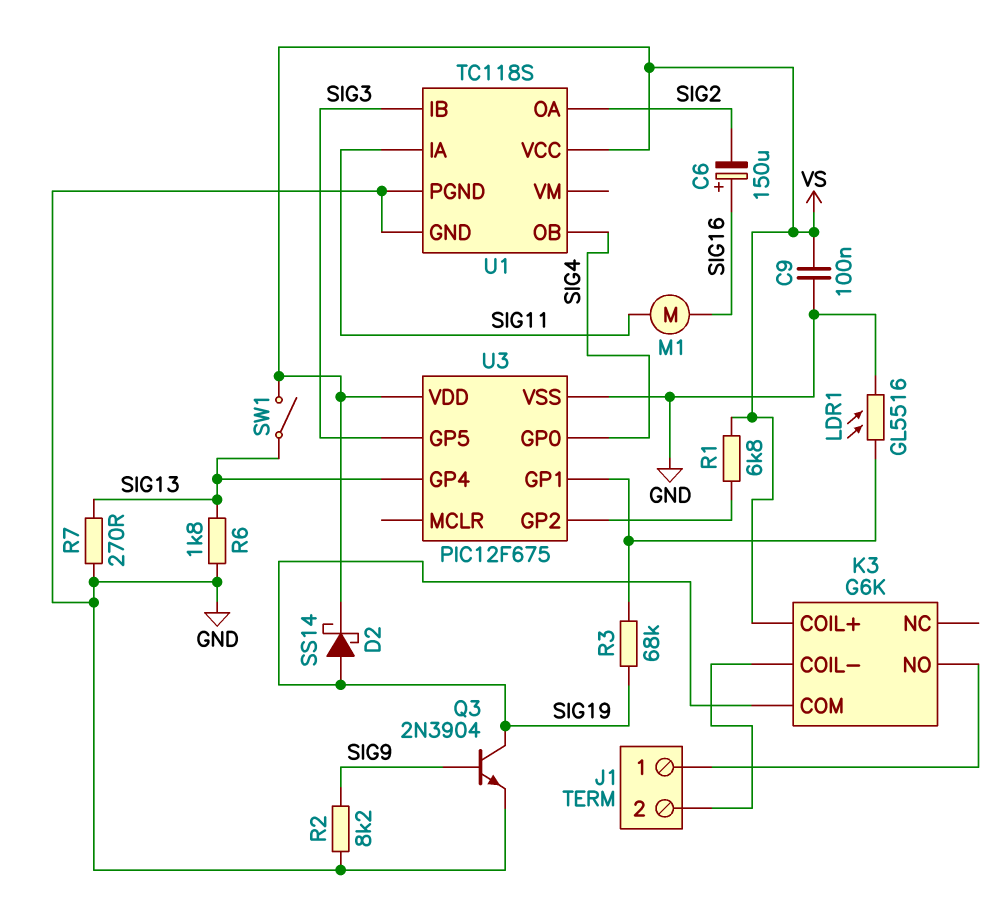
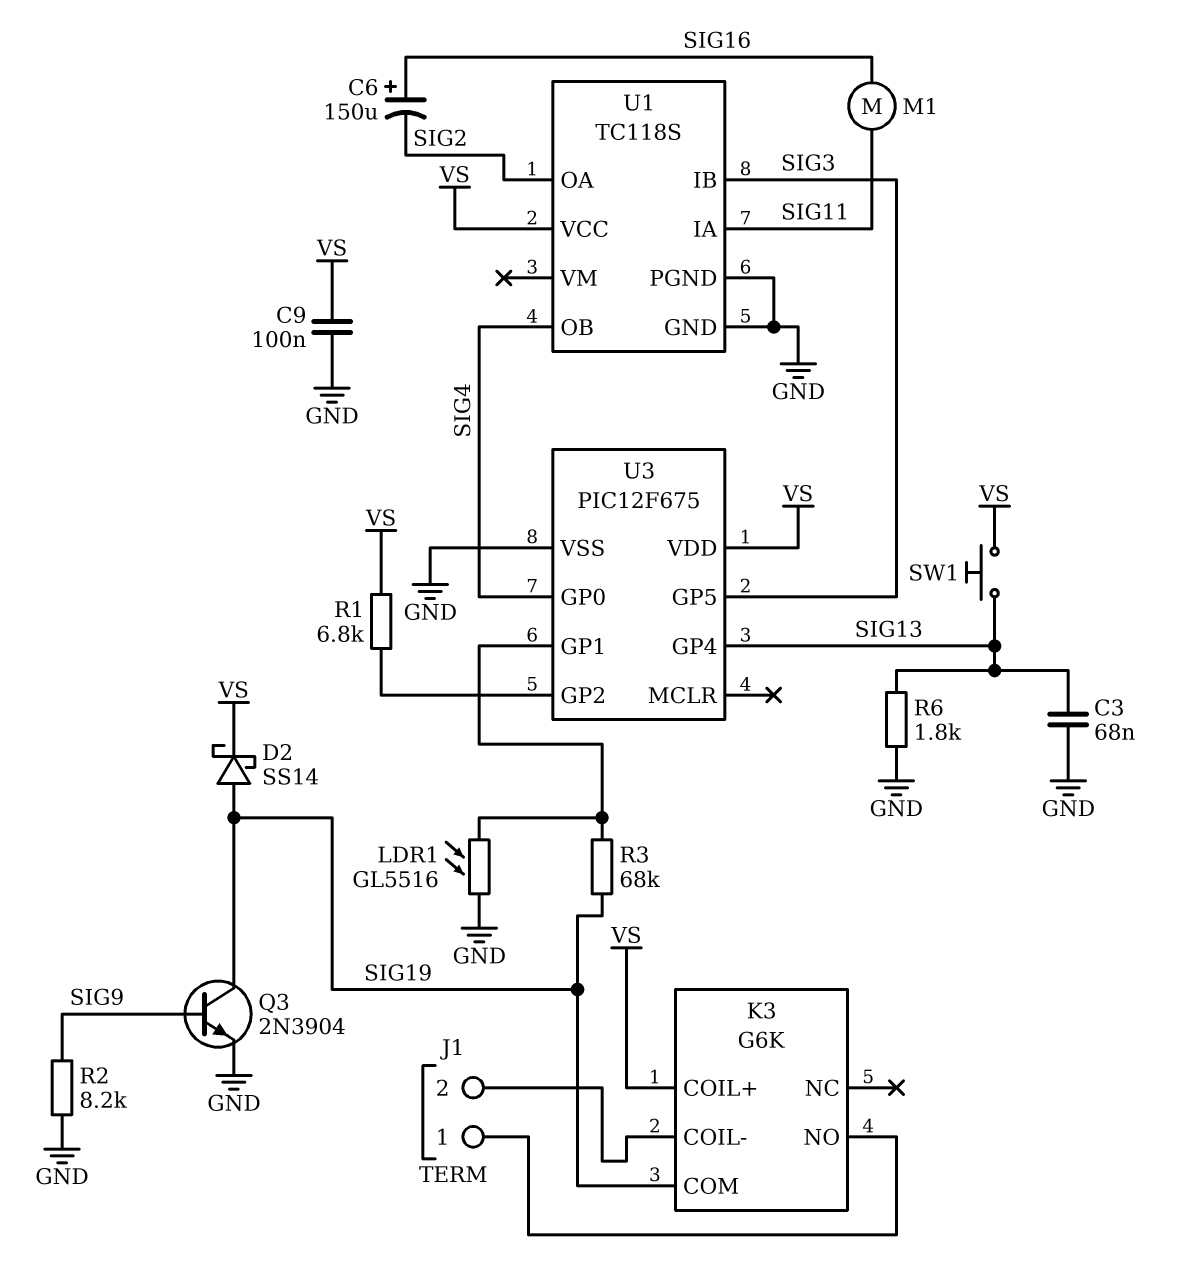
C3: none -> 68nF (GND, SIG13)
R7: 270 (GND, SIG13) -> none
SW1: switch (SIG13, VS) -> button (SIG13, VS)

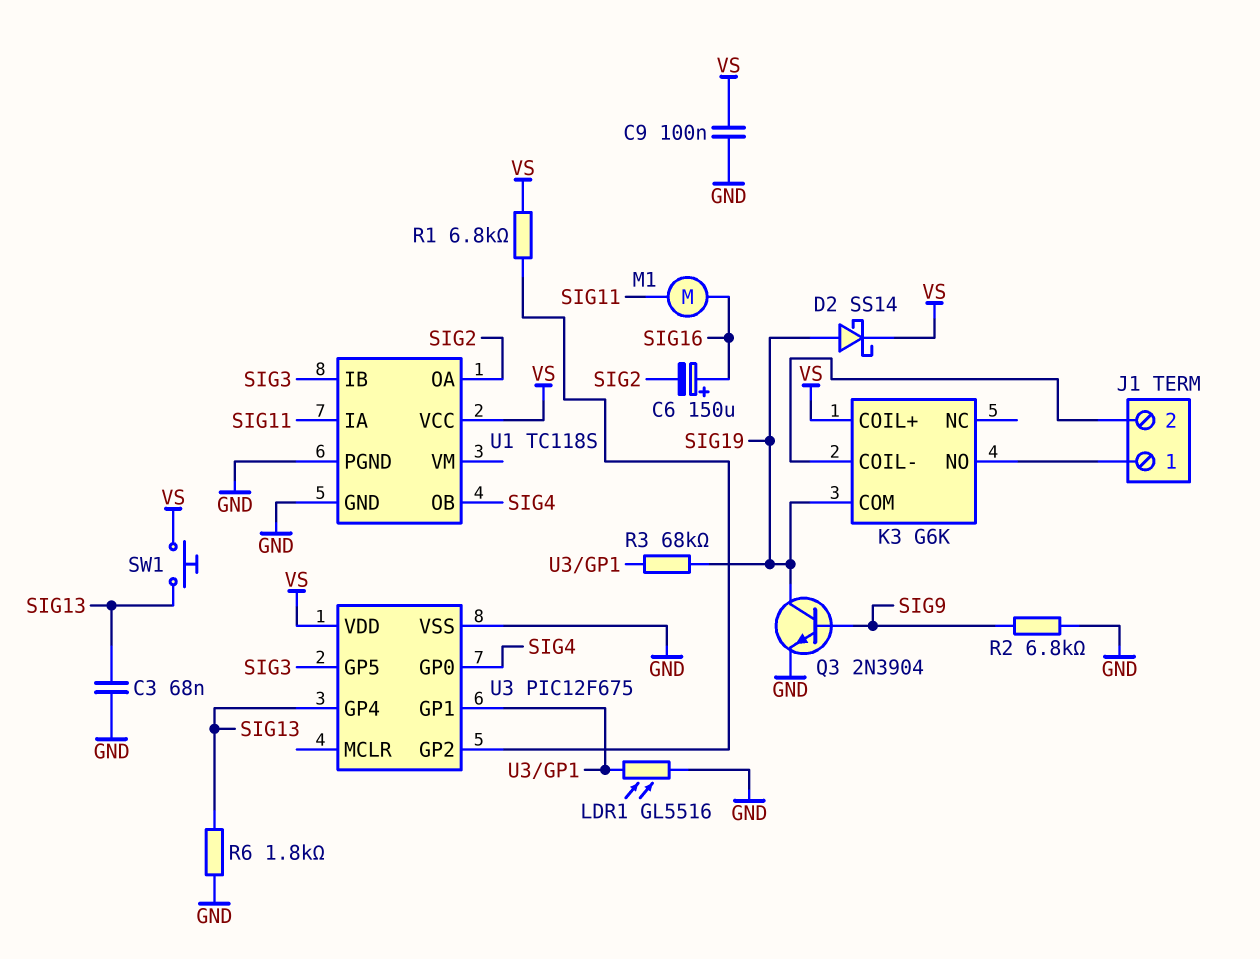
R2: 8.2k (GND, SIG9) -> 6.8k (GND, SIG9)

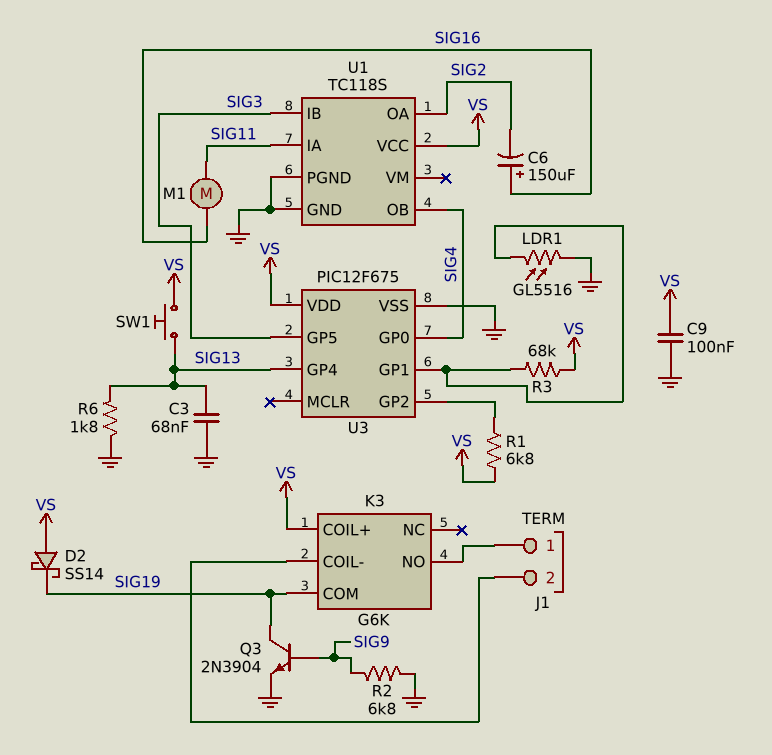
D2: schottky SS14 (A SIG19, K VS) -> schottky SS14 (A VS, K SIG19)
R3: 68k (SIG19, U3/GP1) -> 68k (U3/GP1, VS)

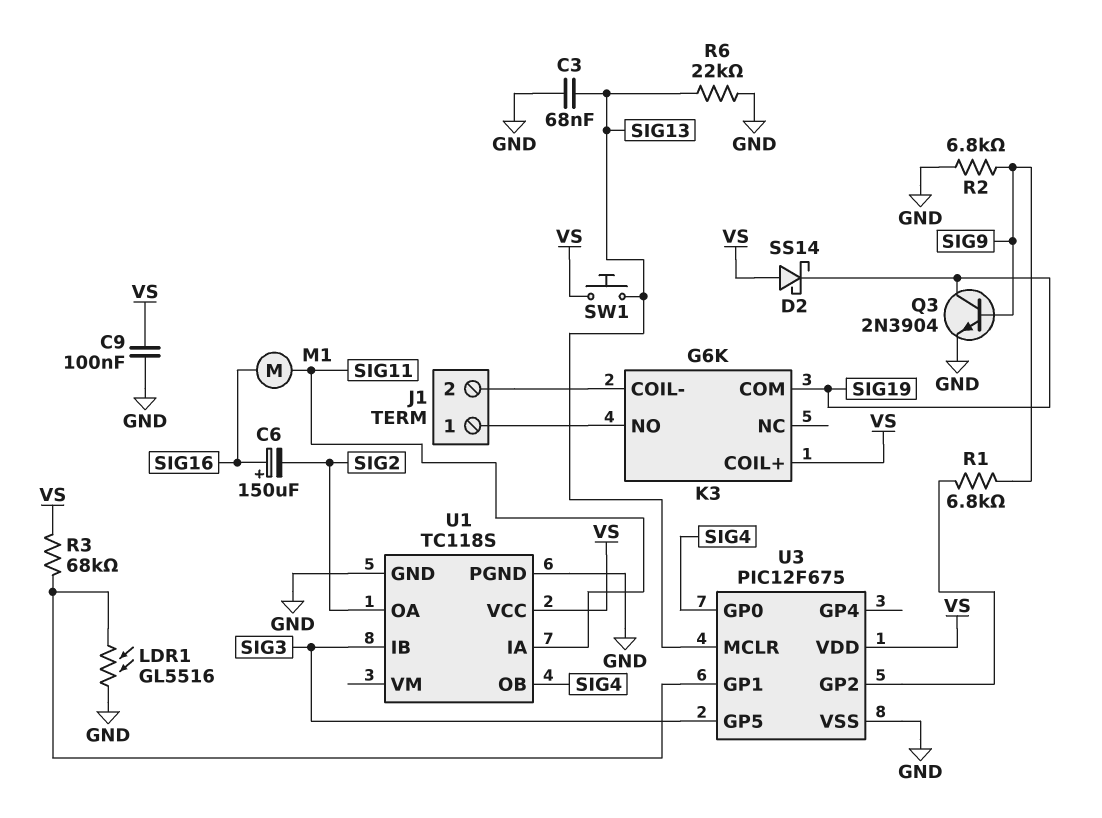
R1: 6.8k (U3/GP2, VS) -> 6.8k (SIG9, U3/GP2)
R6: 1.8k (GND, SIG13) -> 22k (GND, SIG13)
U3 pin GP4: SIG13 -> none
U3 pin MCLR: none -> SIG13

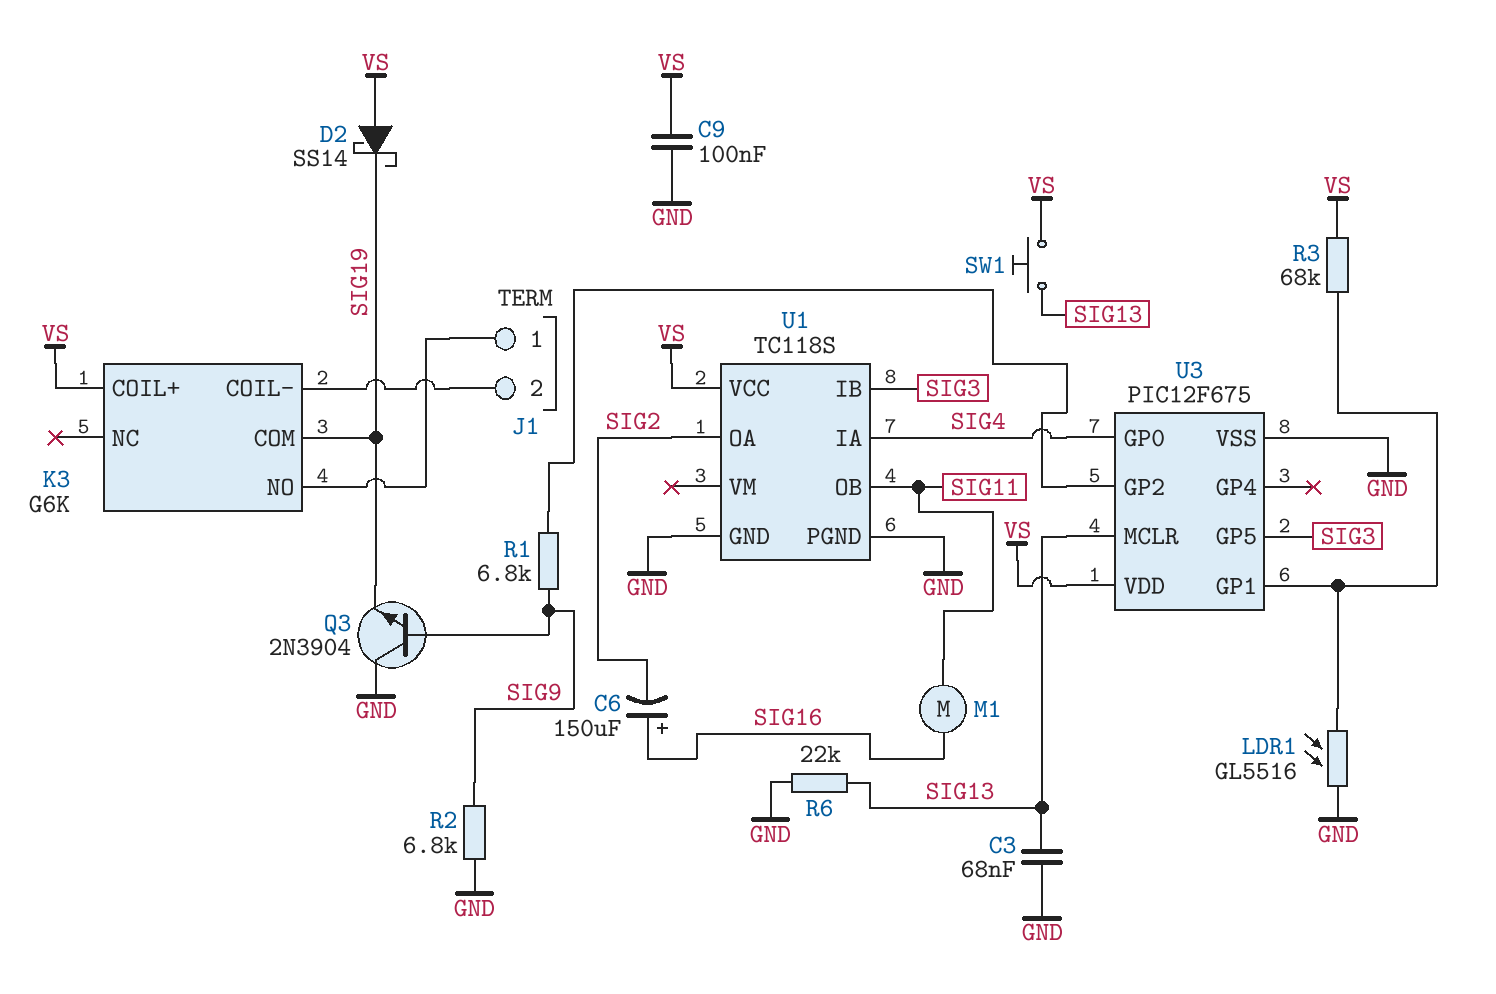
Q3: NPN 2N3904 (B SIG9, C SIG19, E GND) -> NPN 2N3904 (B SIG9, C GND, E SIG19)
U1 pin IA: SIG11 -> SIG4
U1 pin OB: SIG4 -> SIG11

